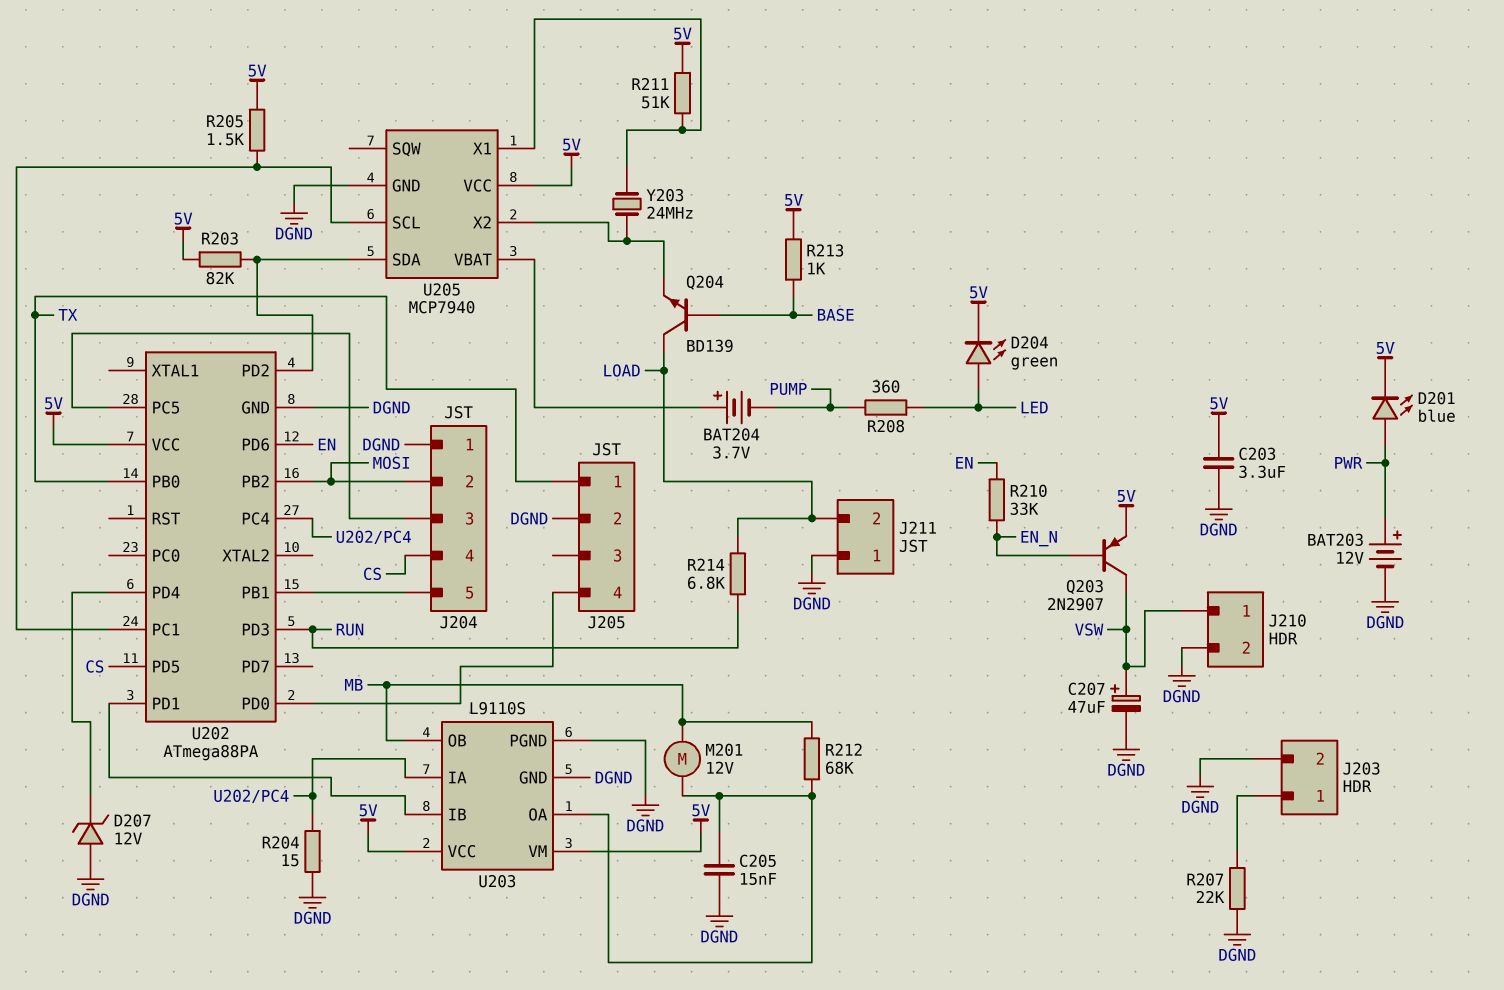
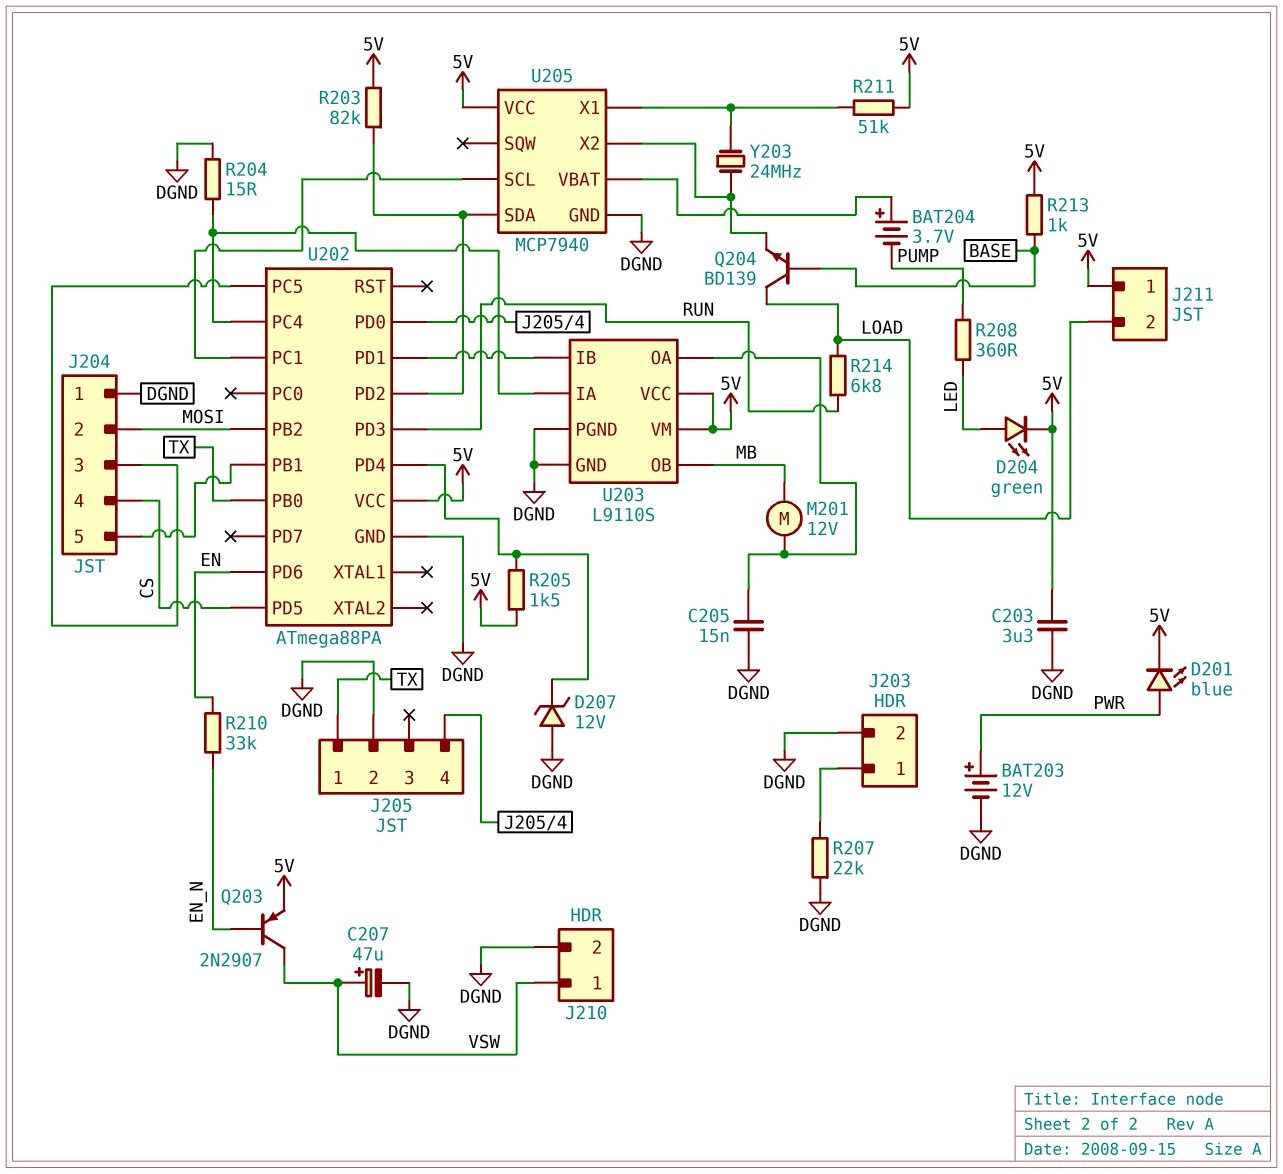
J211 pin 1: DGND -> 5V
R205: 1.5k (5V, U202/PC1) -> 1.5k (5V, U202/PD4)
R212: 68k (MB, U203/OA) -> none

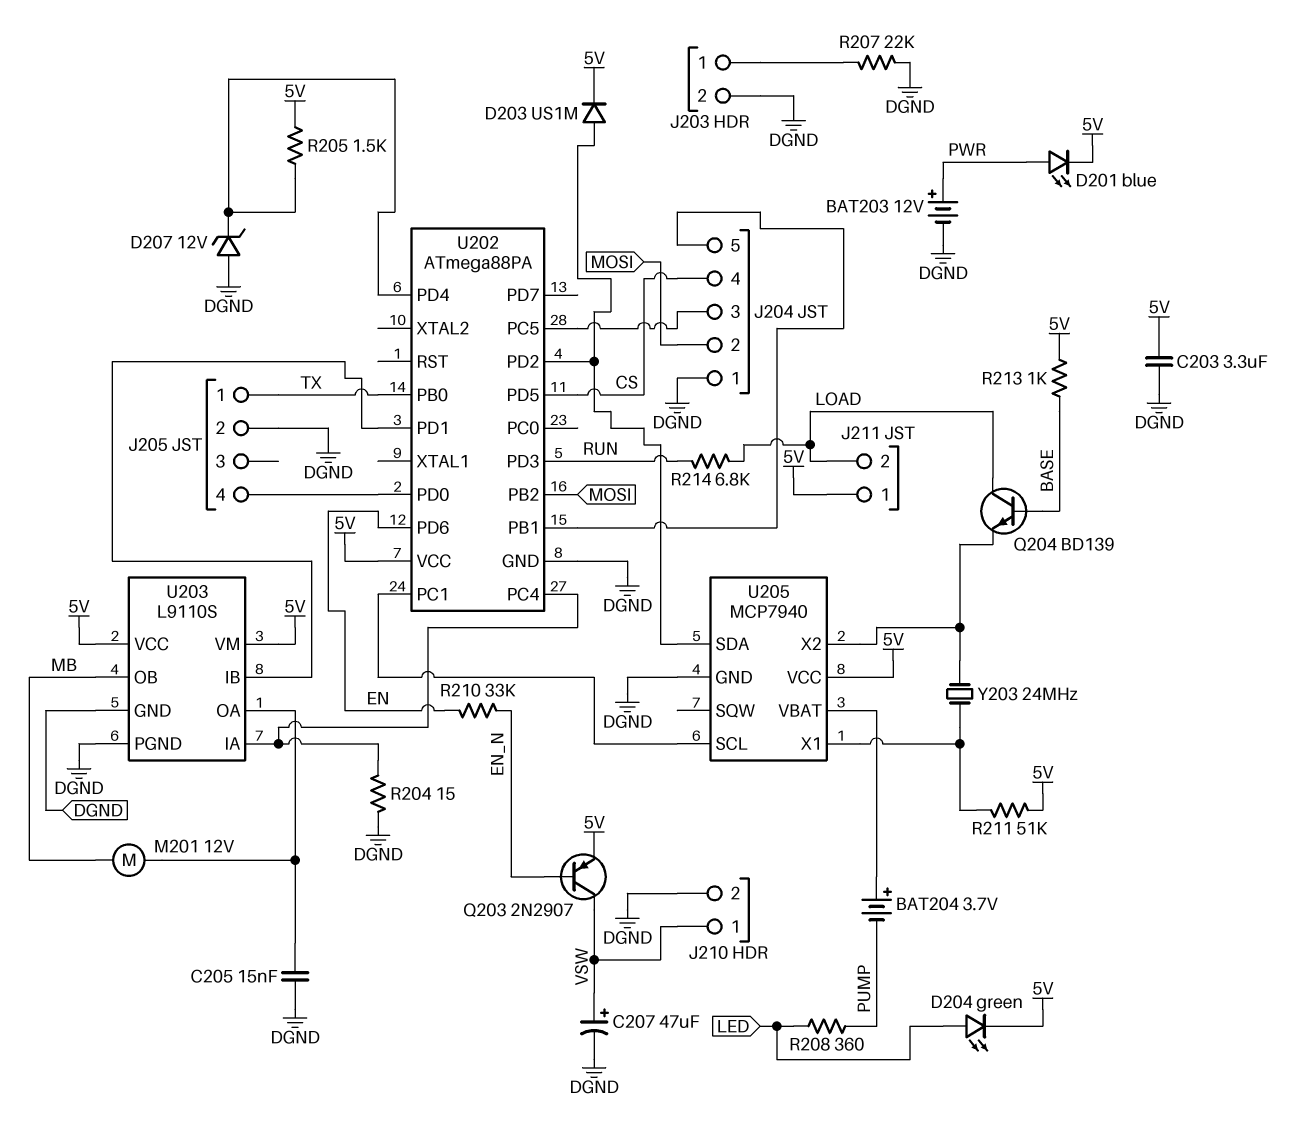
D203: none -> diode US1M (A U202/PD2, K 5V)
R203: 82k (5V, U202/PD2) -> none

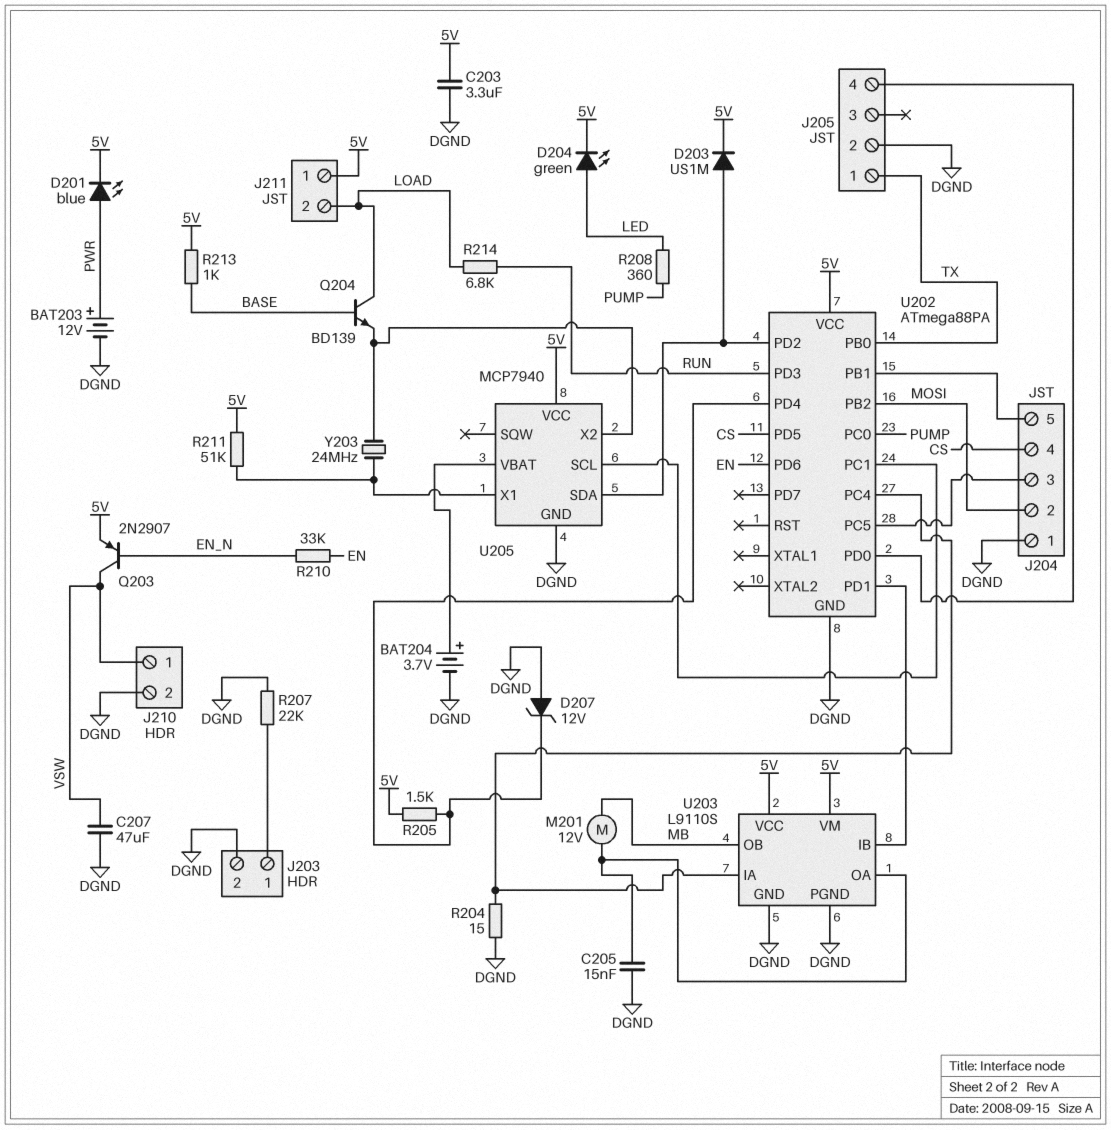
BAT204: 3.7V (plus U205/VBAT, minus PUMP) -> 3.7V (plus U205/VBAT, minus DGND)
C207: 47uF (plus VSW, minus DGND) -> 47uF (DGND, VSW)
U202 pin PC0: none -> PUMP

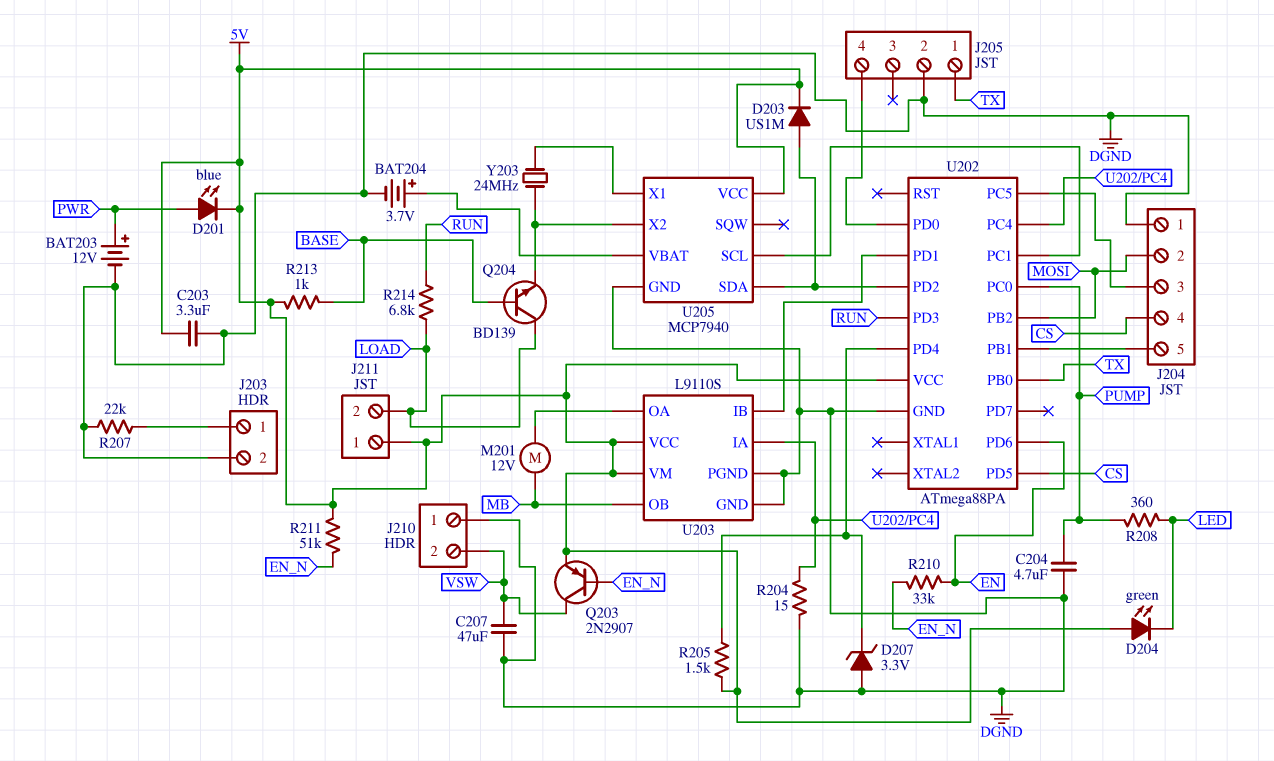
C204: none -> 4.7uF (DGND, PUMP)
C205: 15nF (DGND, U203/OA) -> none
D204: LED green (A LED, K 5V) -> LED green (A 5V, K LED)
D207: zener 12V (A DGND, K U202/PD4) -> zener 3.3V (A DGND, K U202/PD4)
J210 pin 1: VSW -> DGND
J210 pin 2: DGND -> VSW
R211: 51k (5V, U205/X1) -> 51k (5V, EN_N)

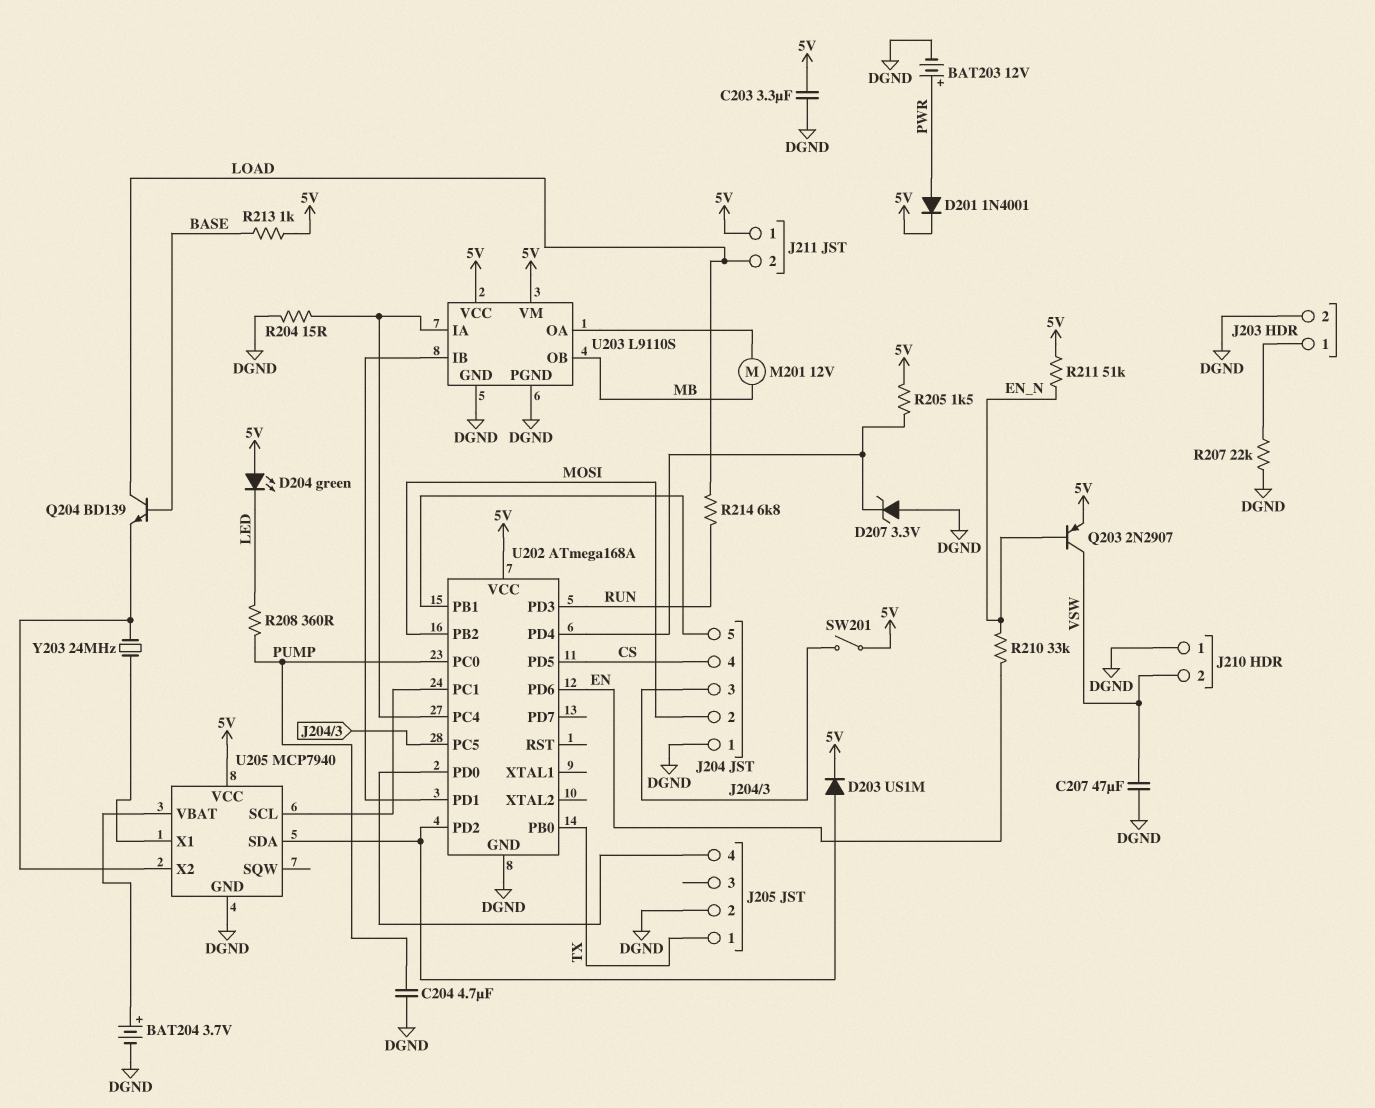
D201: LED blue (A PWR, K 5V) -> diode 1N4001 (A PWR, K 5V)
SW201: none -> switch (5V, J204/3)
U202: ATmega88PA -> ATmega168A

